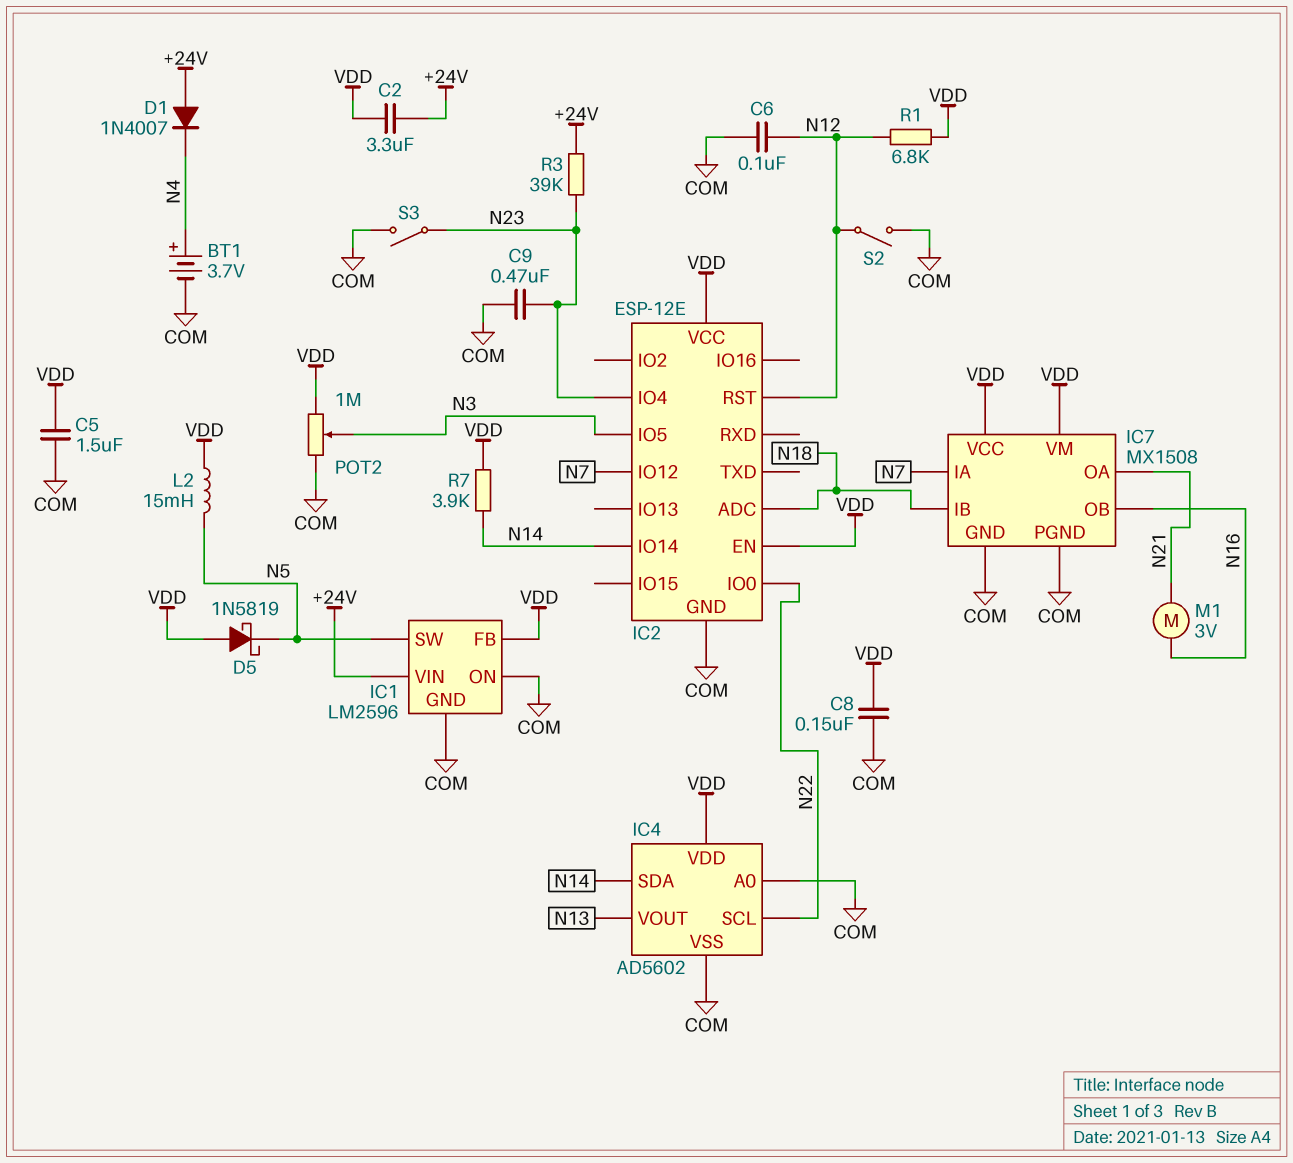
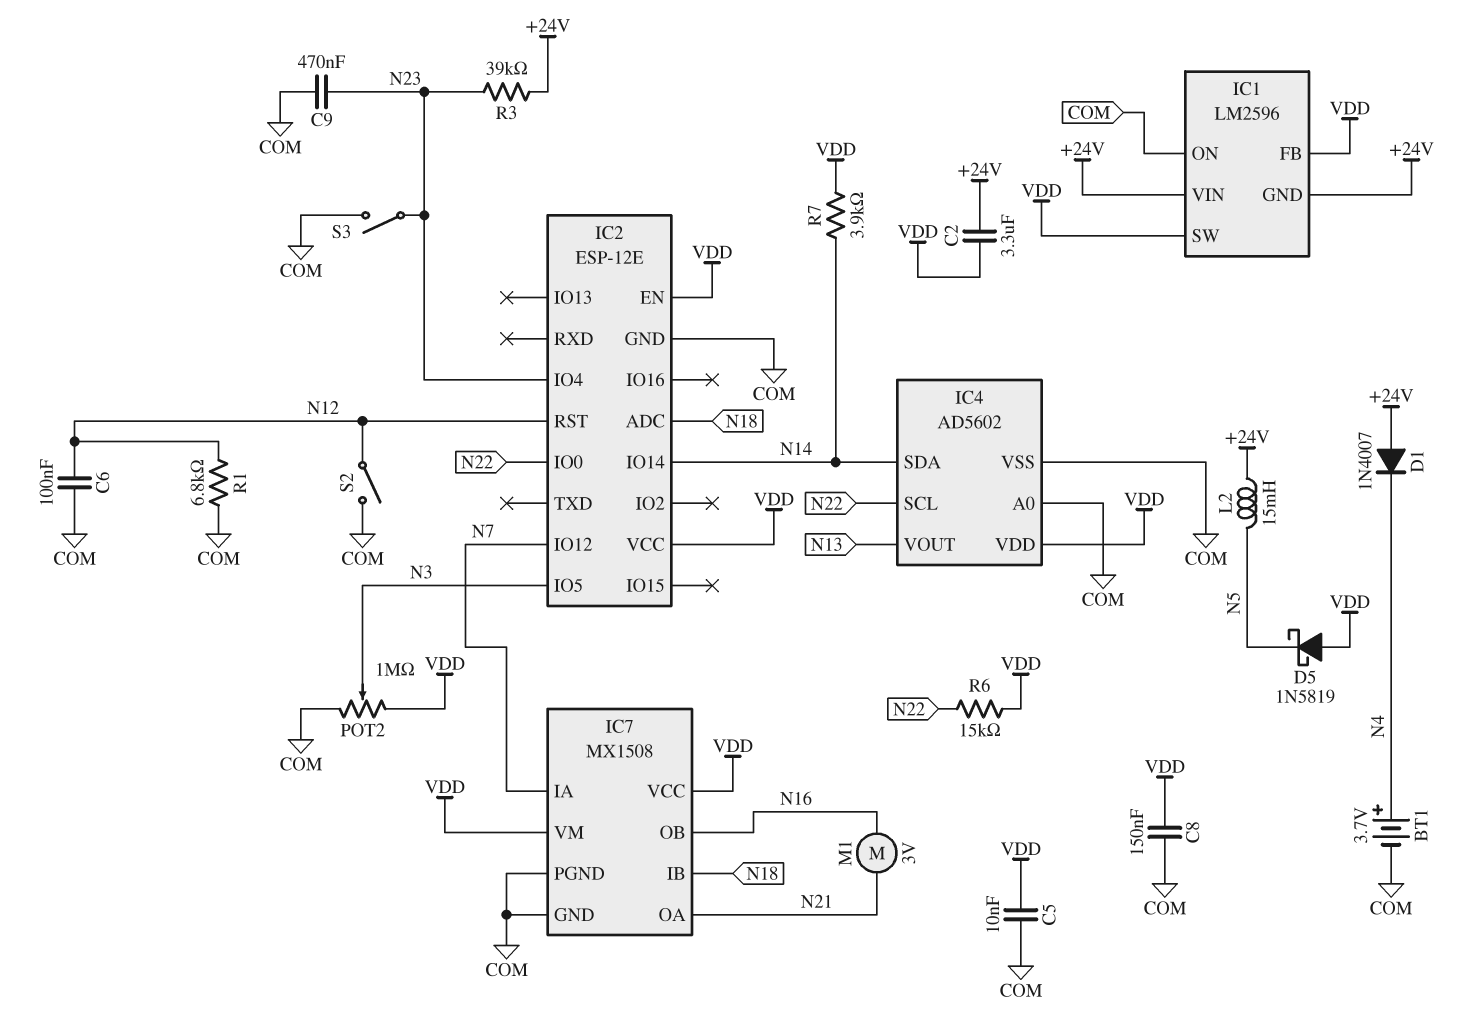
C5: 1.5uF (COM, VDD) -> 10nF (COM, VDD)
IC1 pin GND: COM -> +24V
IC1 pin SW: N5 -> VDD
L2: 15mH (N5, VDD) -> 15mH (+24V, N5)
R1: 6.8k (N12, VDD) -> 6.8k (COM, N12)
R6: none -> 15k (N22, VDD)

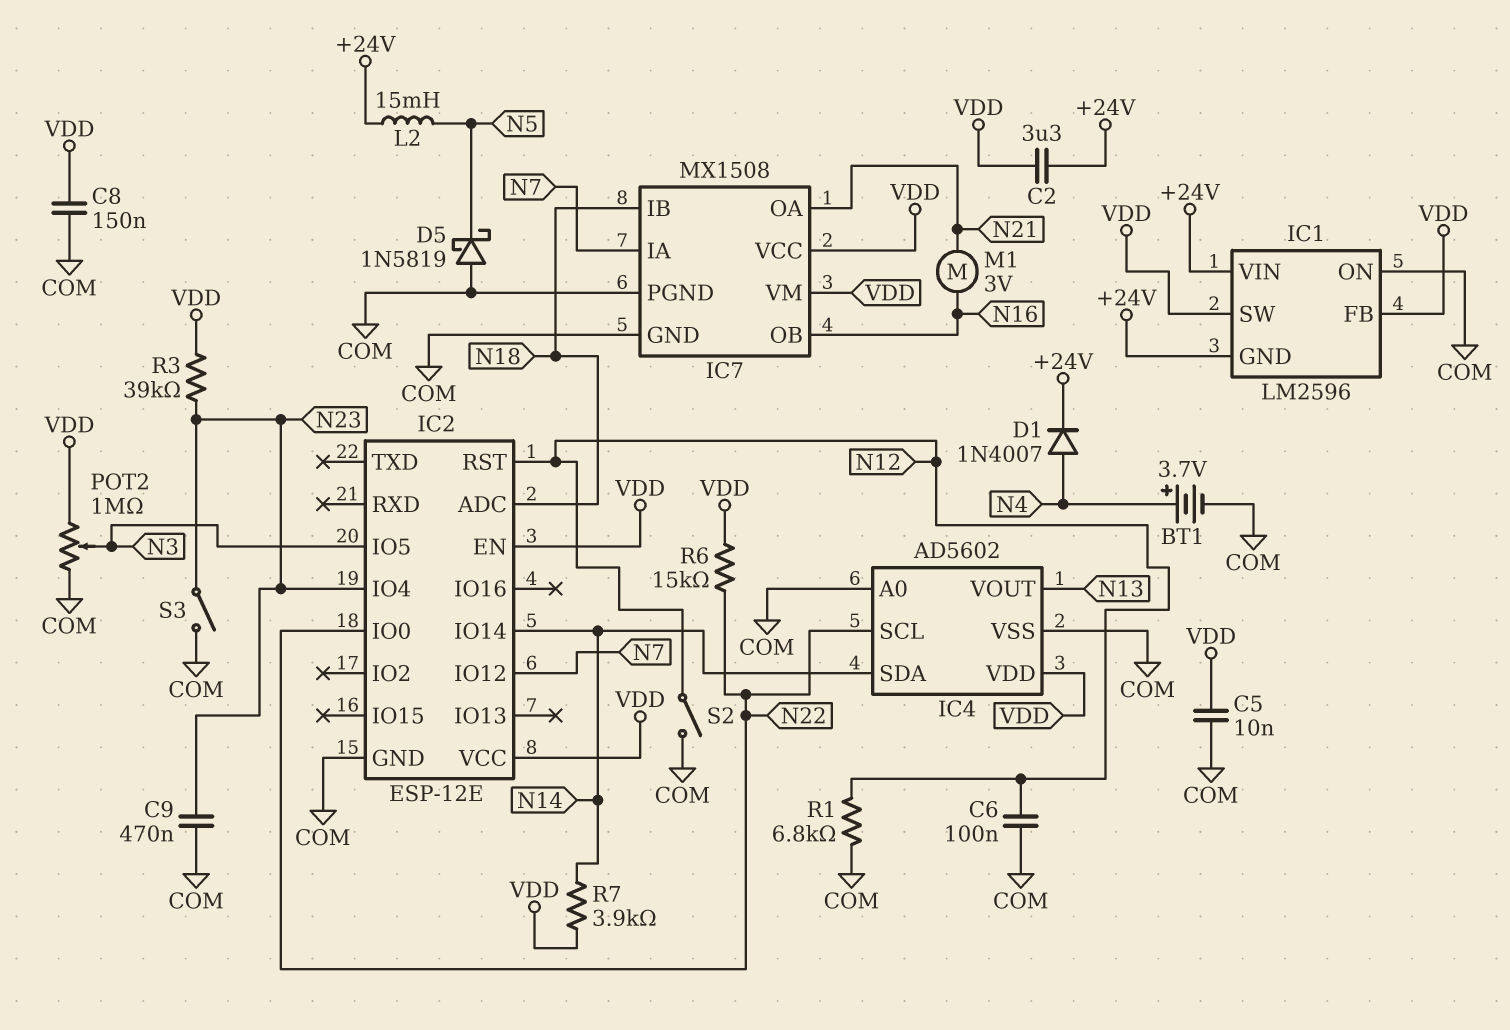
D1: diode 1N4007 (A +24V, K N4) -> diode 1N4007 (A N4, K +24V)
D5: schottky 1N5819 (A VDD, K N5) -> schottky 1N5819 (A COM, K N5)
R3: 39k (+24V, N23) -> 39k (N23, VDD)

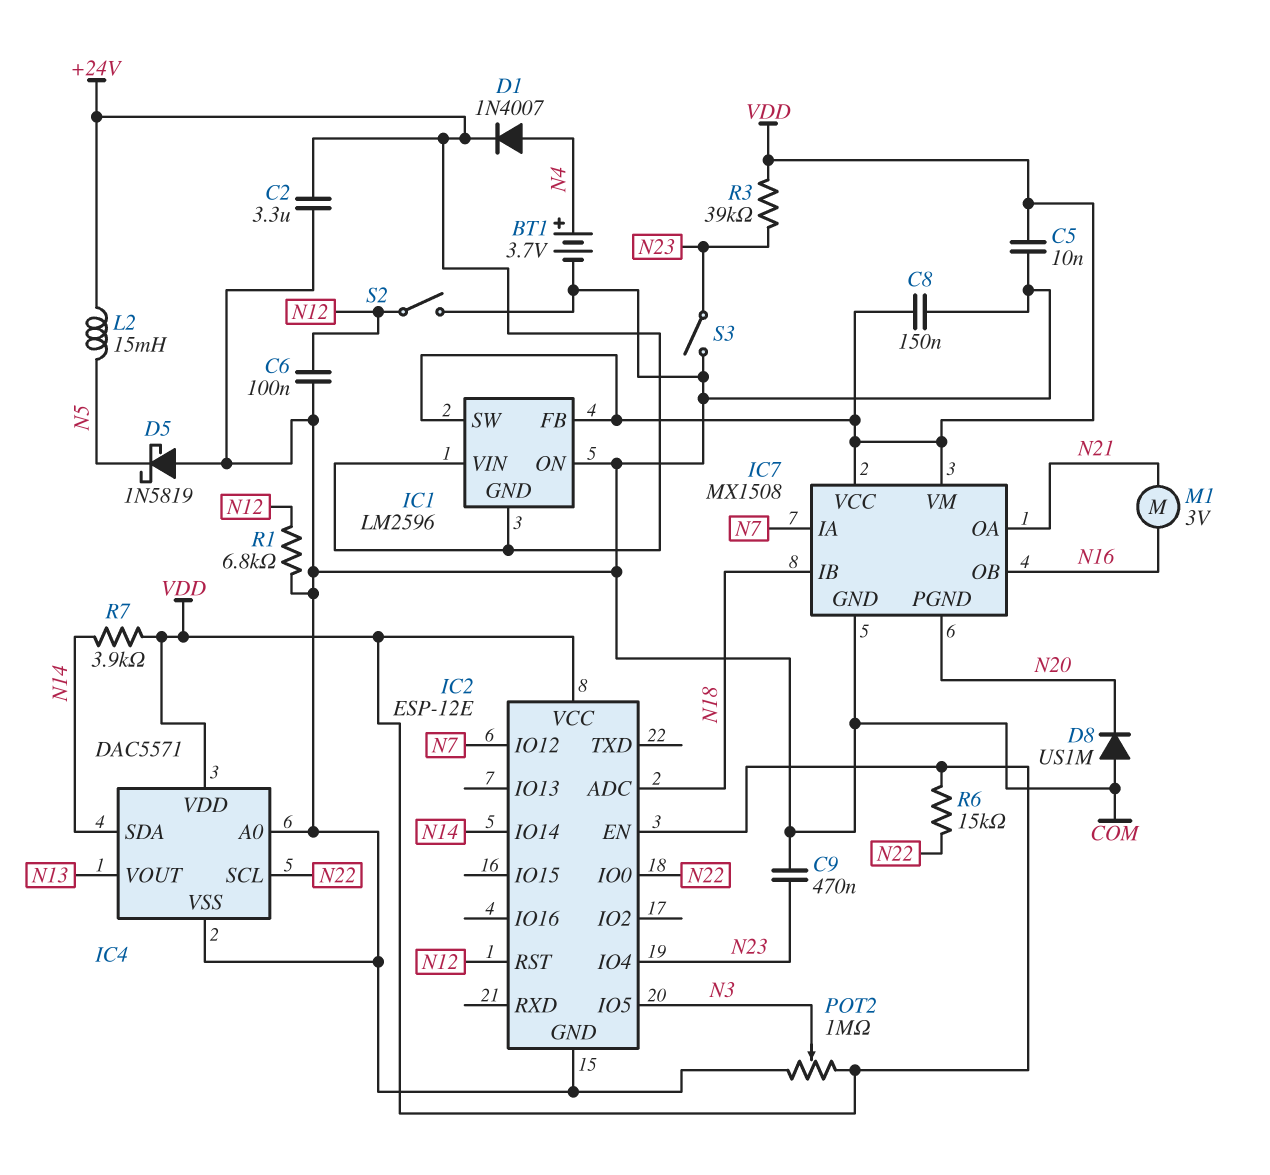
C2: 3.3uF (+24V, VDD) -> 3.3uF (+24V, COM)
D8: none -> diode US1M (A COM, K N20)
IC4: AD5602 -> DAC5571
IC7 pin PGND: COM -> N20

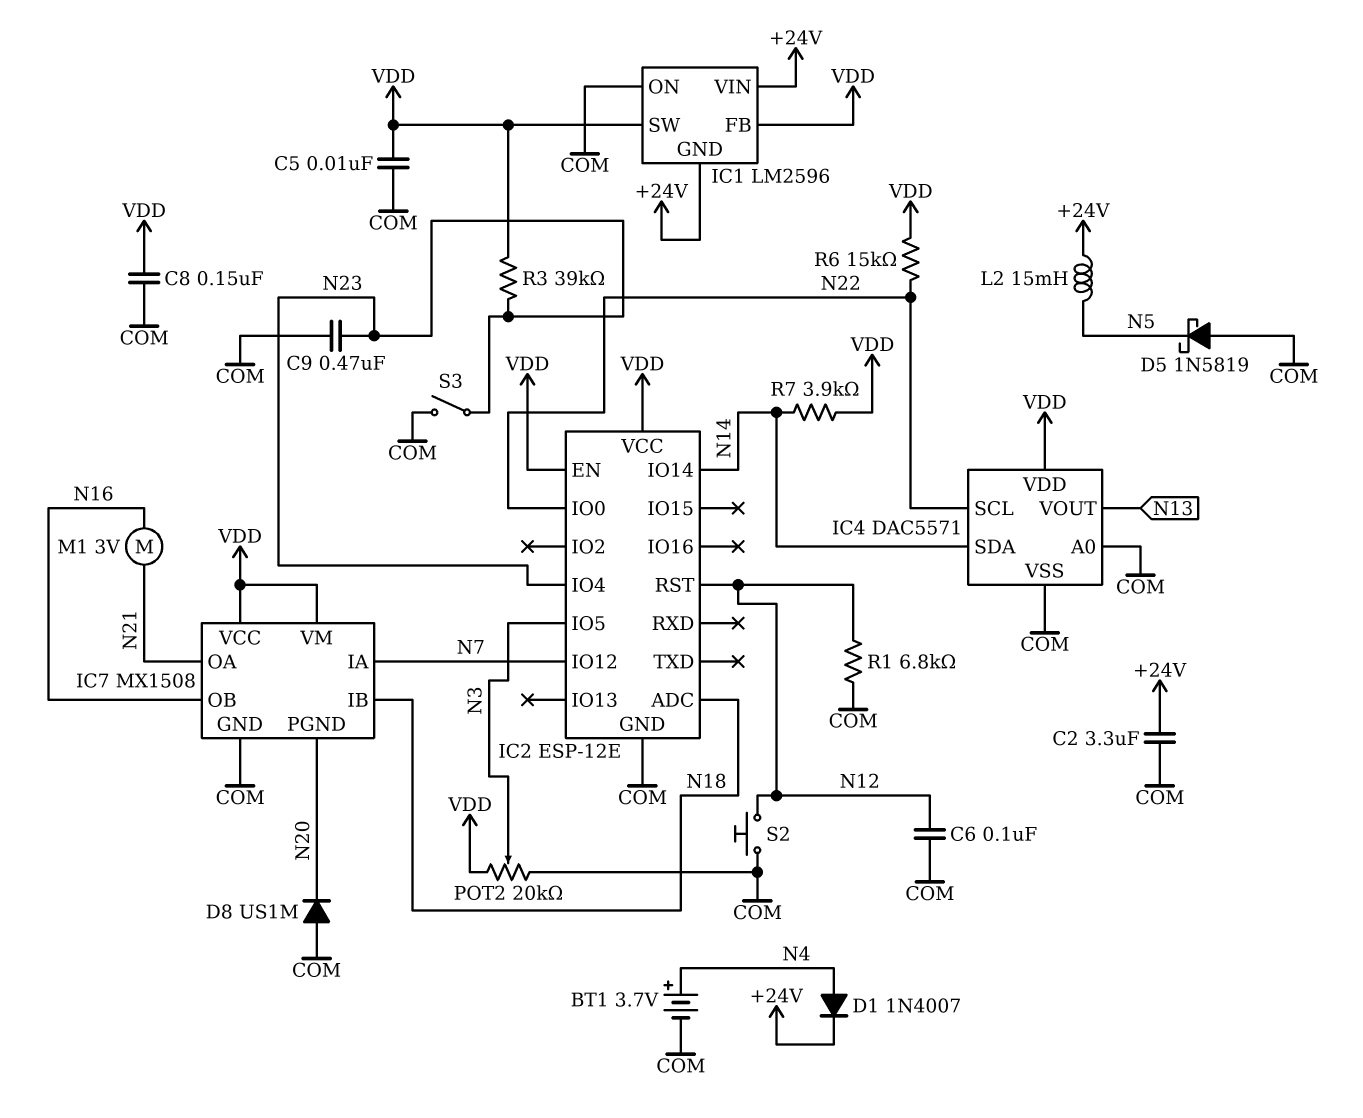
POT2: 1M (COM, VDD, wiper N3) -> 20k (COM, VDD, wiper N3)
S2: switch (COM, N12) -> button (COM, N12)

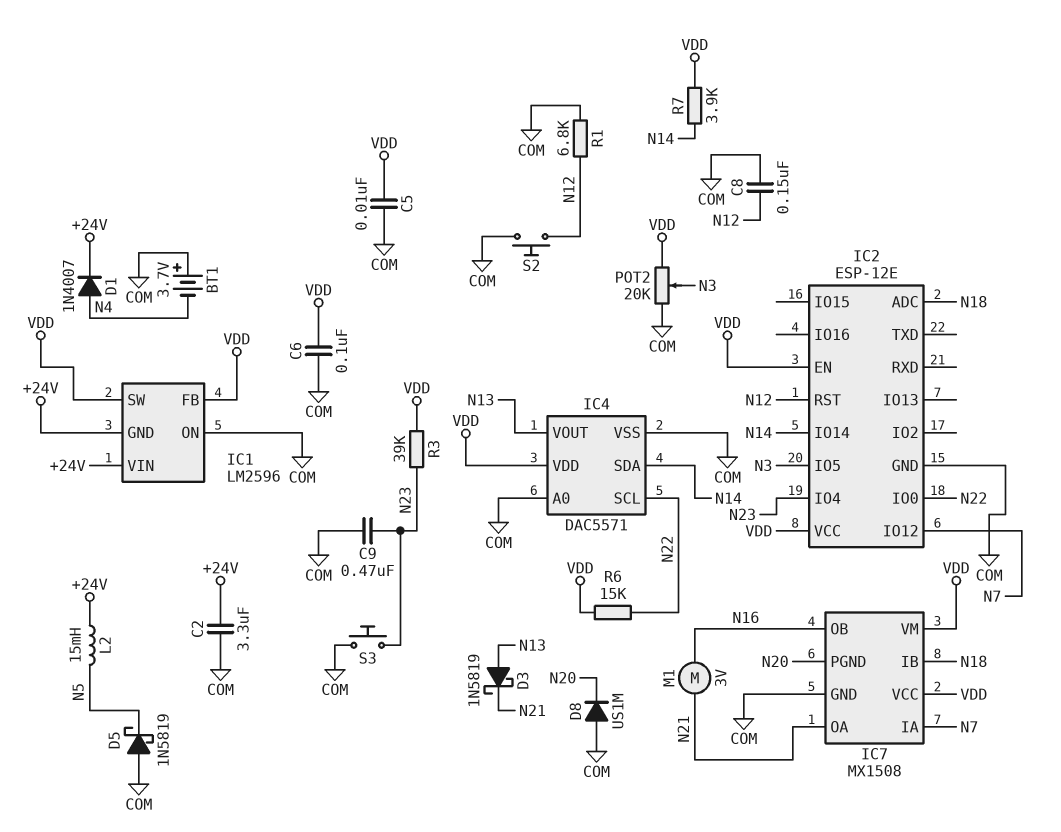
BT1: 3.7V (plus N4, minus COM) -> 3.7V (plus COM, minus N4)
C6: 100nF (COM, N12) -> 100nF (COM, VDD)
C8: 150nF (COM, VDD) -> 150nF (COM, N12)
D3: none -> schottky 1N5819 (A N13, K N21)
S3: switch (COM, N23) -> button (COM, N23)

